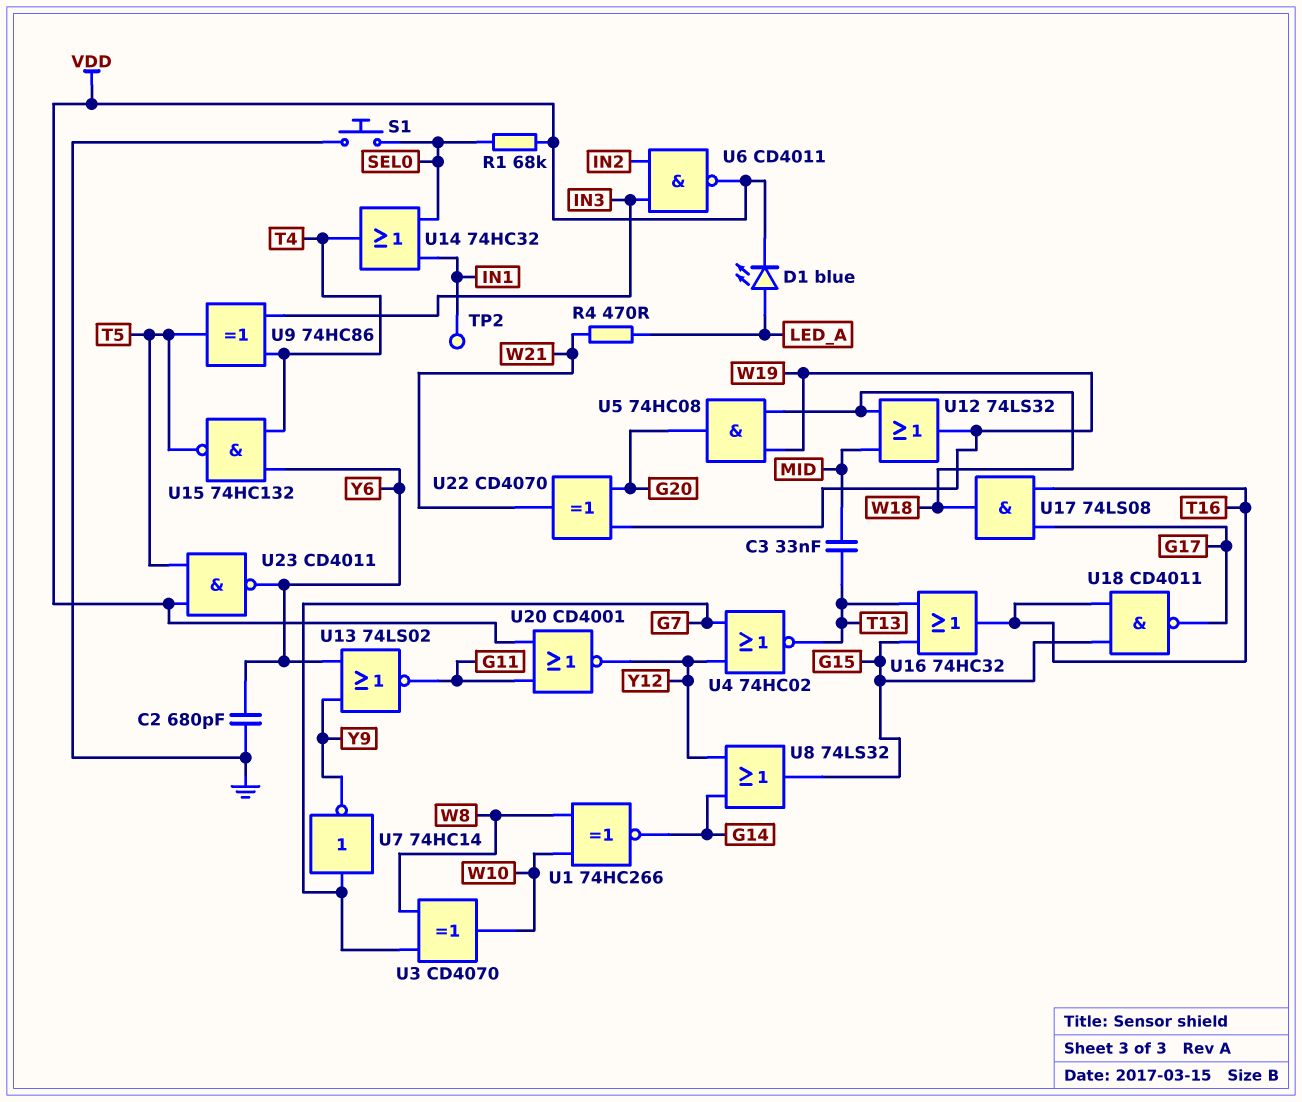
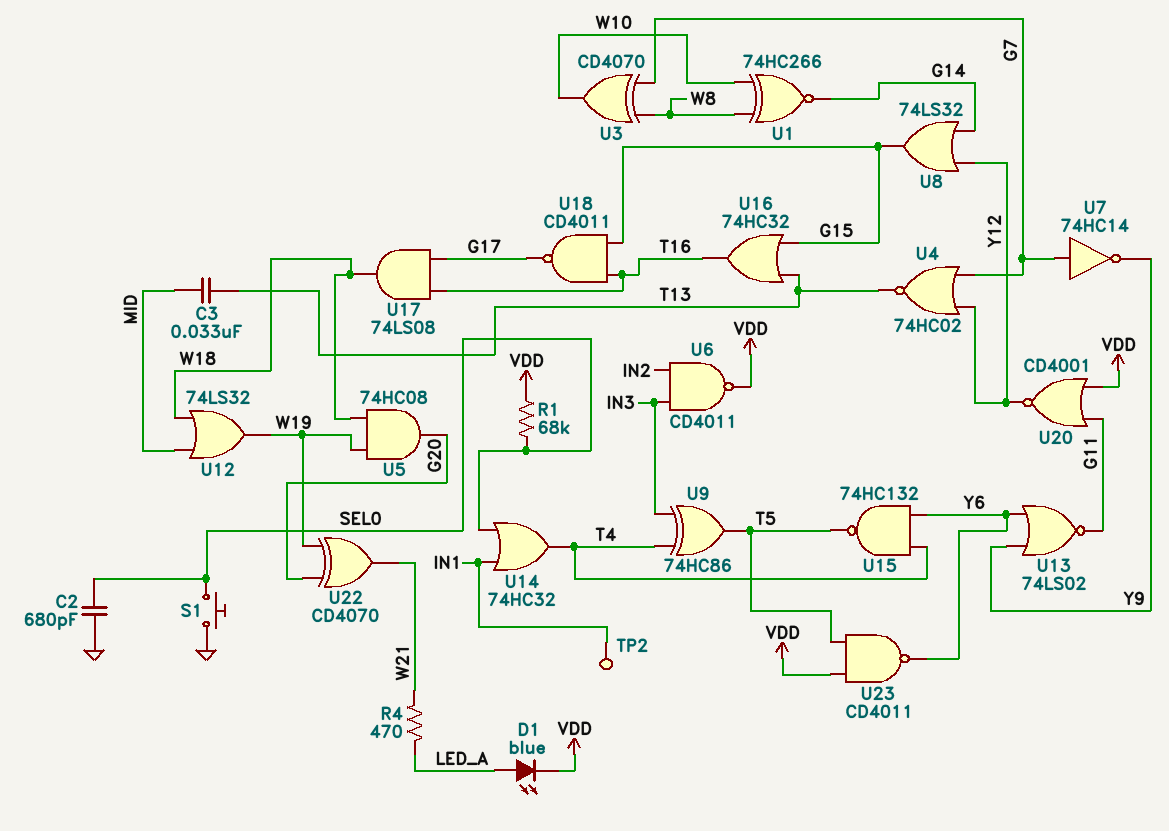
C2: 680pF (GND, Y6) -> 680pF (GND, SEL0)

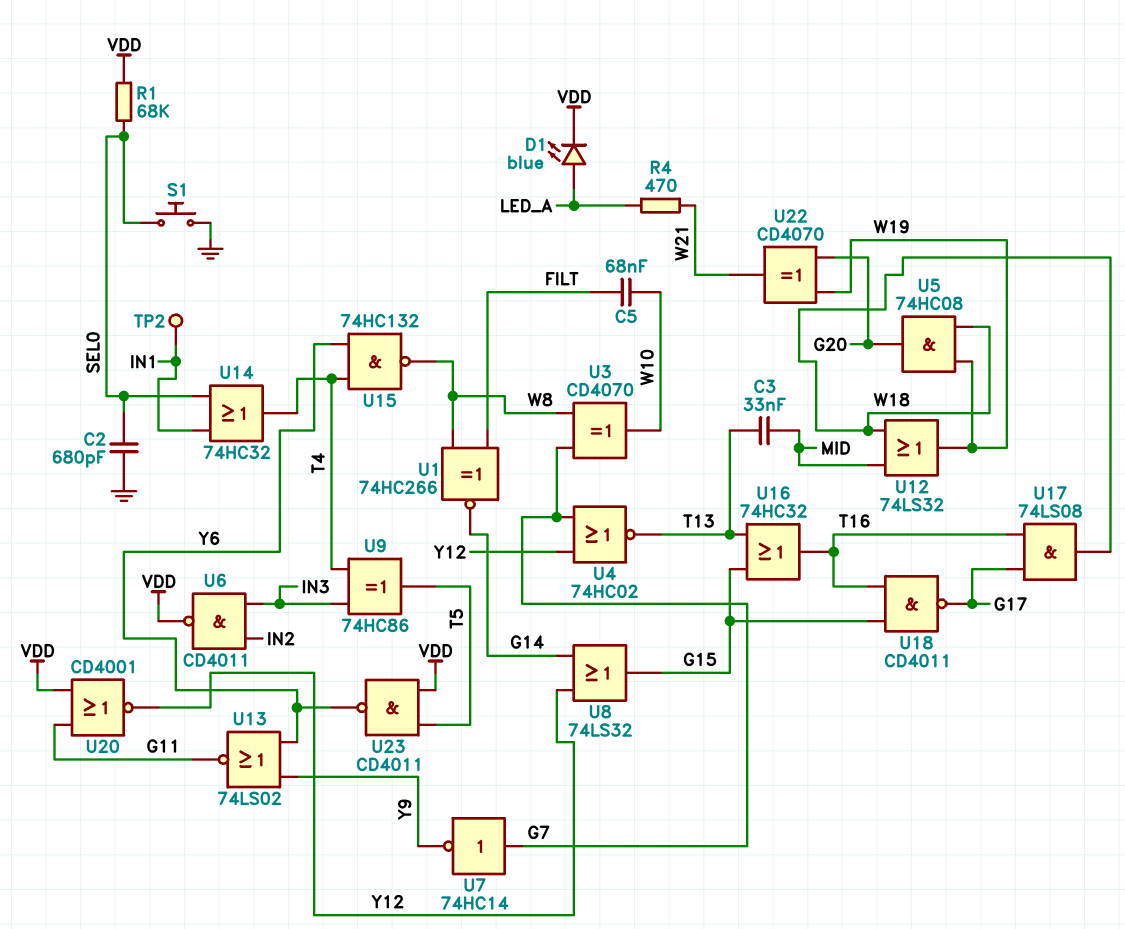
C5: none -> 68nF (FILT, W10)
U1: XNOR 74HC266 (in W8, in W10, out G14) -> XNOR 74HC266 (in FILT, in W8, out G14)
U15: NAND 74HC132 (in T4, in Y6, out T5) -> NAND 74HC132 (in T4, in Y6, out W8)

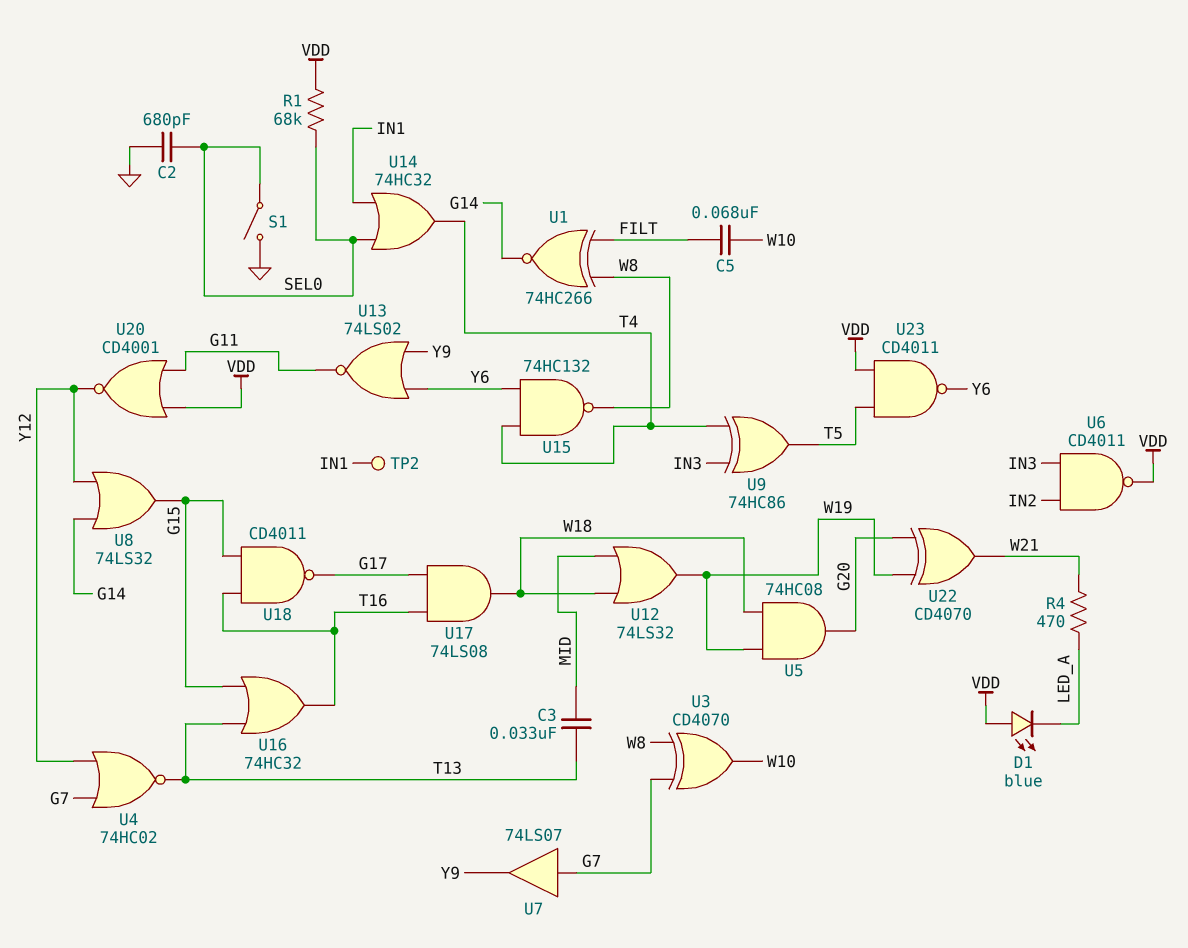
D1: LED blue (A LED_A, K VDD) -> LED blue (A VDD, K LED_A)
S1: button (GND, SEL0) -> switch (GND, SEL0)
U7: NOT 74HC14 (in G7, out Y9) -> buffer 74LS07 (in G7, out Y9)

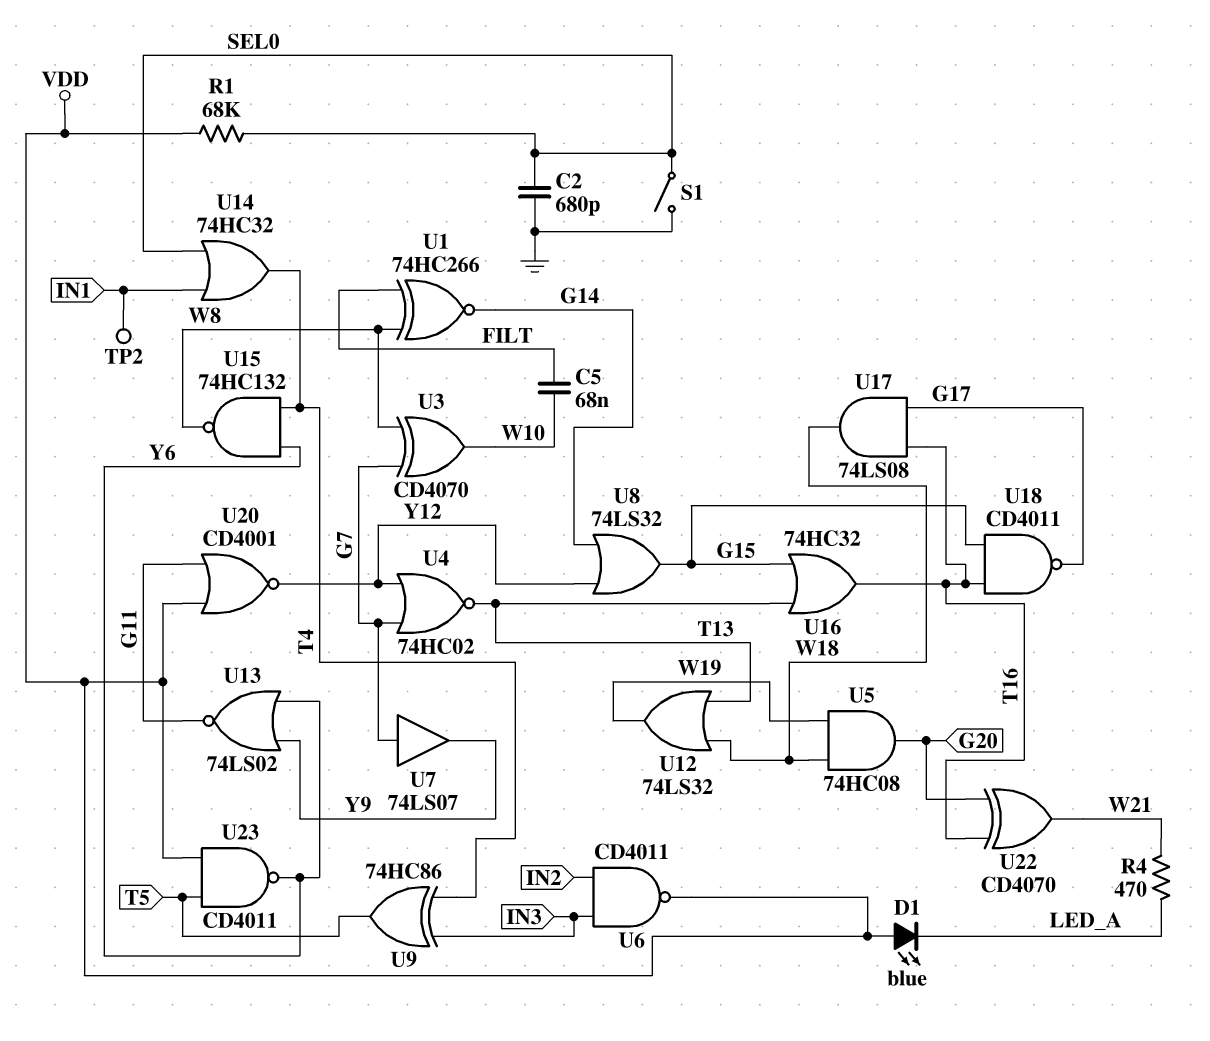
C3: 33nF (MID, T13) -> none
U12: OR 74LS32 (in MID, in W18, out W19) -> OR 74LS32 (in T13, in W18, out W19)
U22: XOR CD4070 (in G20, in W19, out W21) -> XOR CD4070 (in G20, in T16, out W21)

